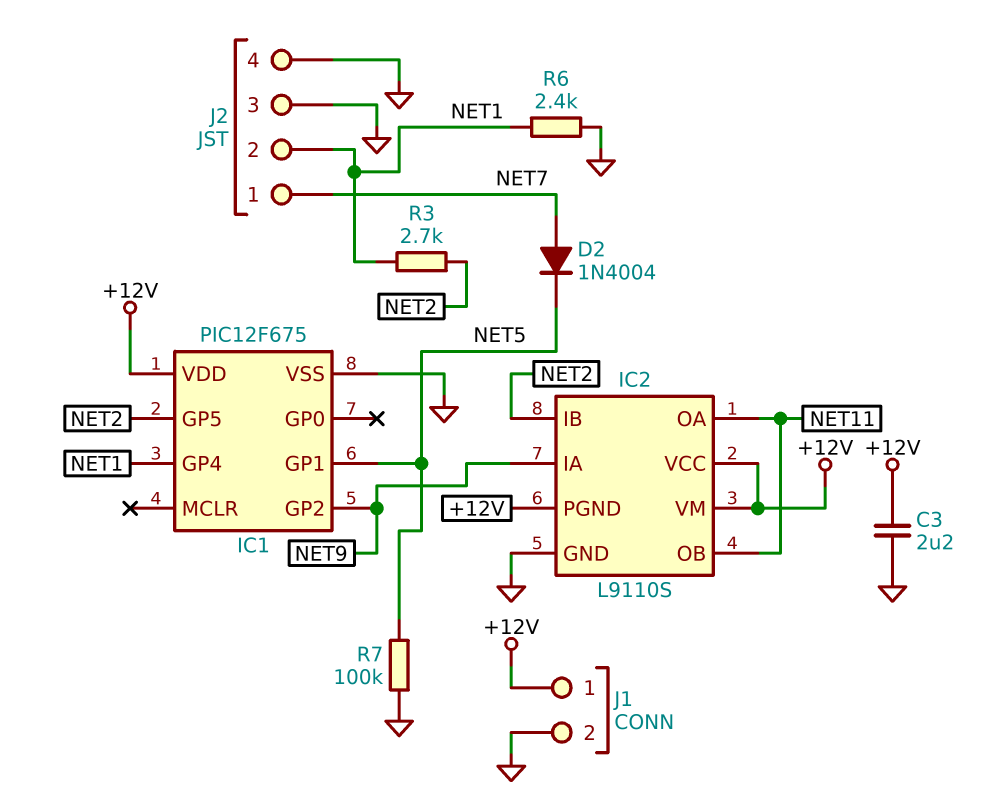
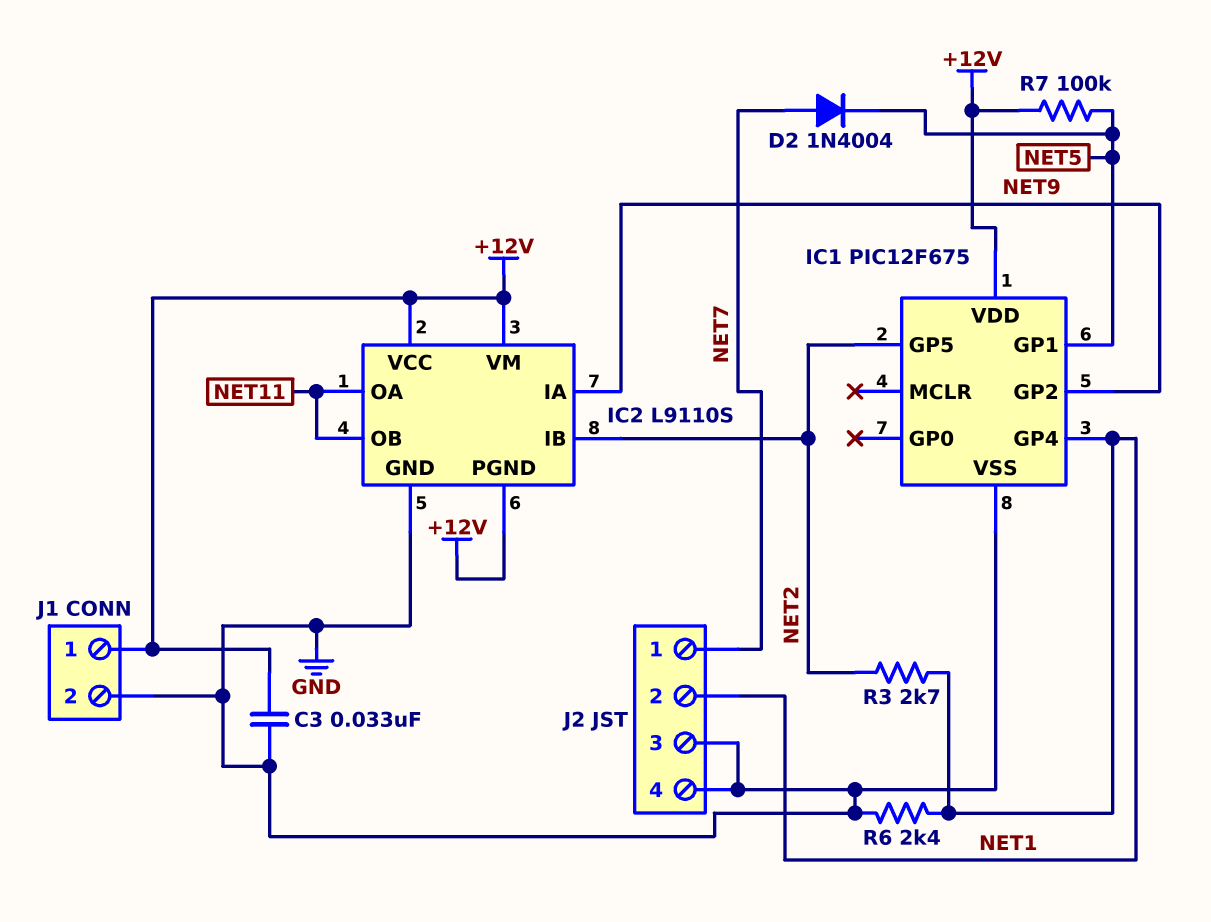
C3: 2.2uF (+12V, GND) -> 33nF (+12V, GND)
R7: 100k (GND, NET5) -> 100k (+12V, NET5)

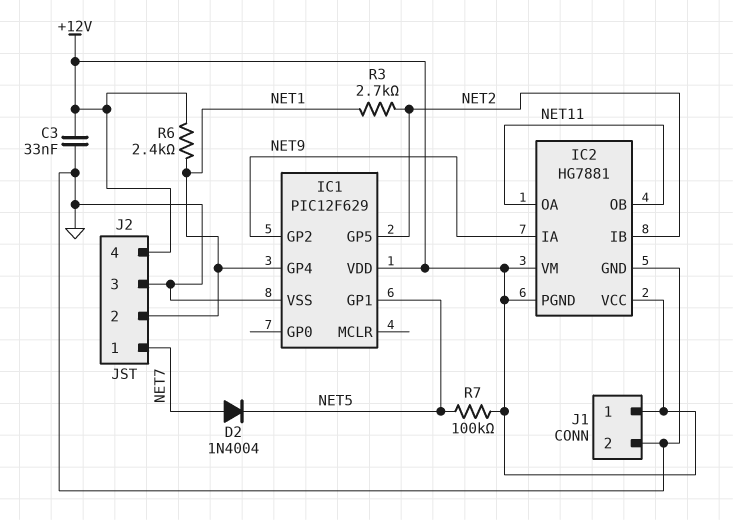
IC1: PIC12F675 -> PIC12F629
IC2: L9110S -> HG7881
J2 pin 4: GND -> +12V
R6: 2.4k (GND, NET1) -> 2.4k (+12V, NET1)

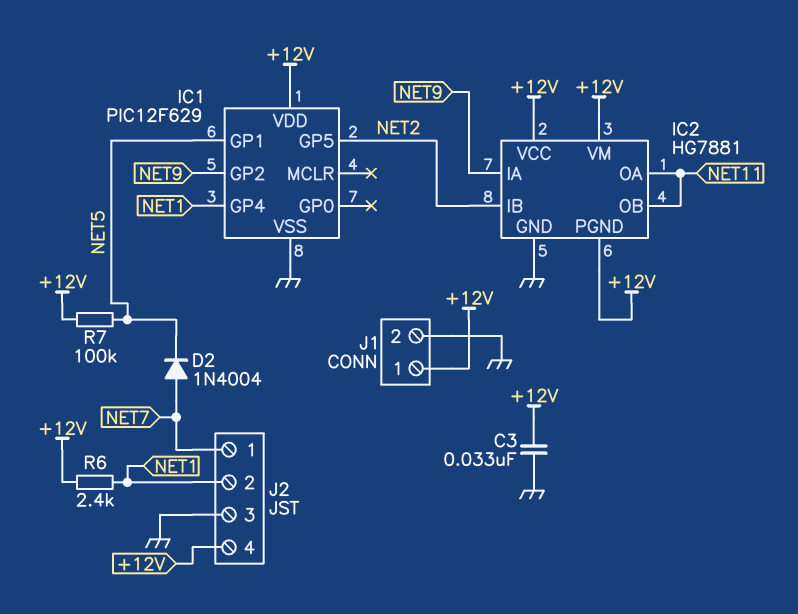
R3: 2.7k (NET1, NET2) -> none

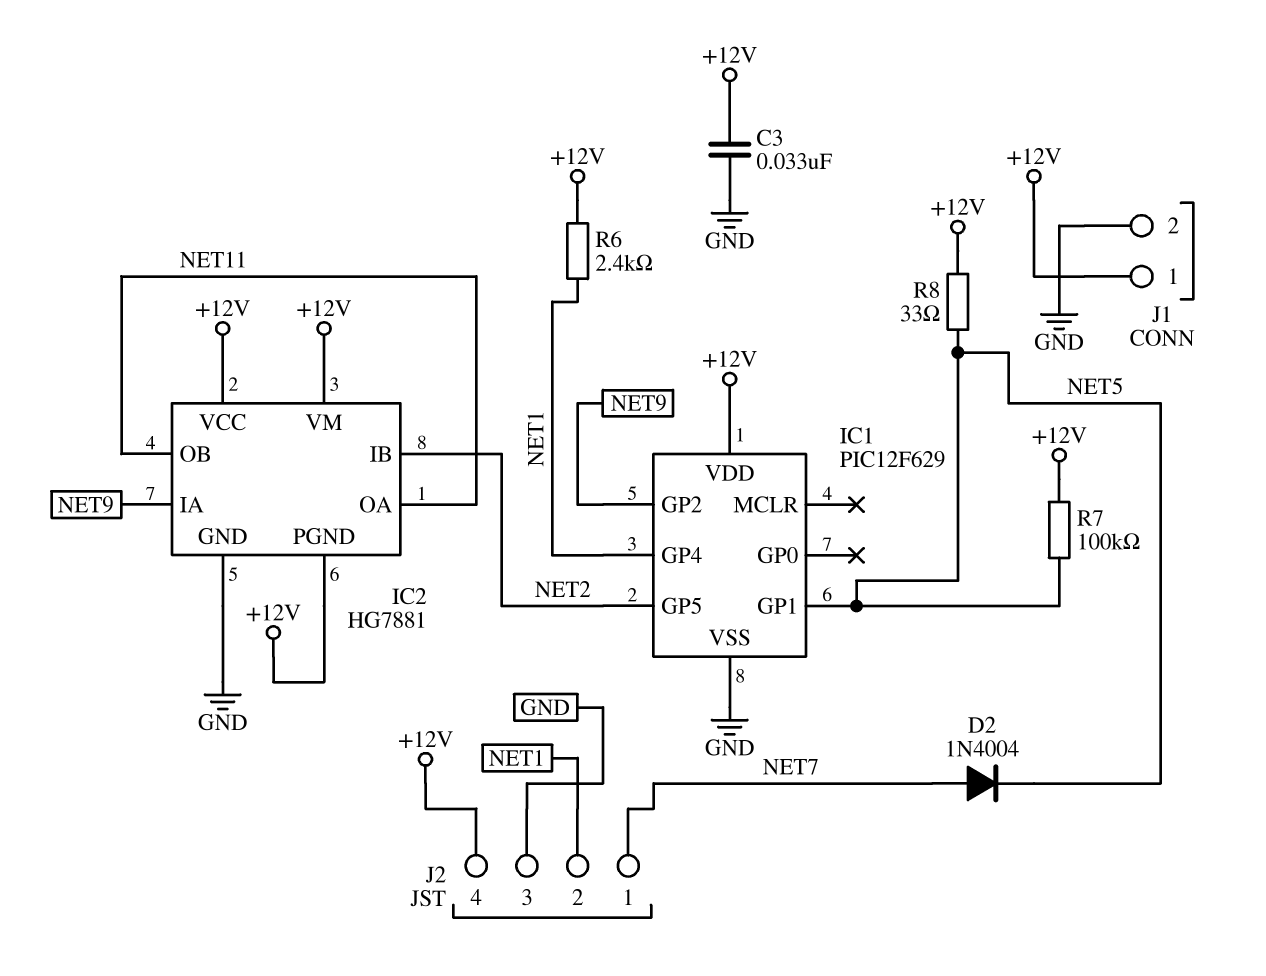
R8: none -> 33 (+12V, NET5)

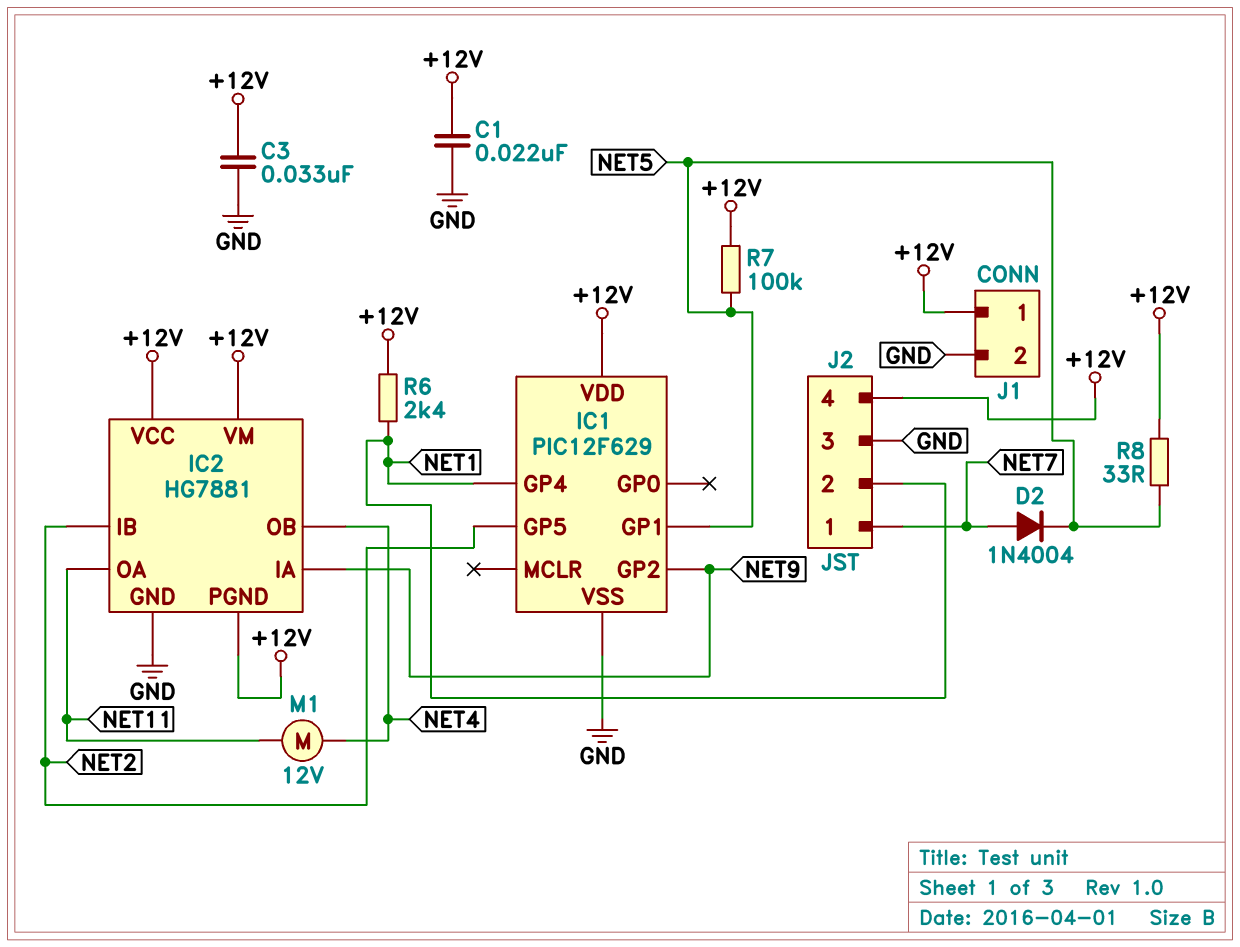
C1: none -> 22nF (+12V, GND)
IC2 pin OB: NET11 -> NET4
M1: none -> motor 12V (NET4, NET11)

